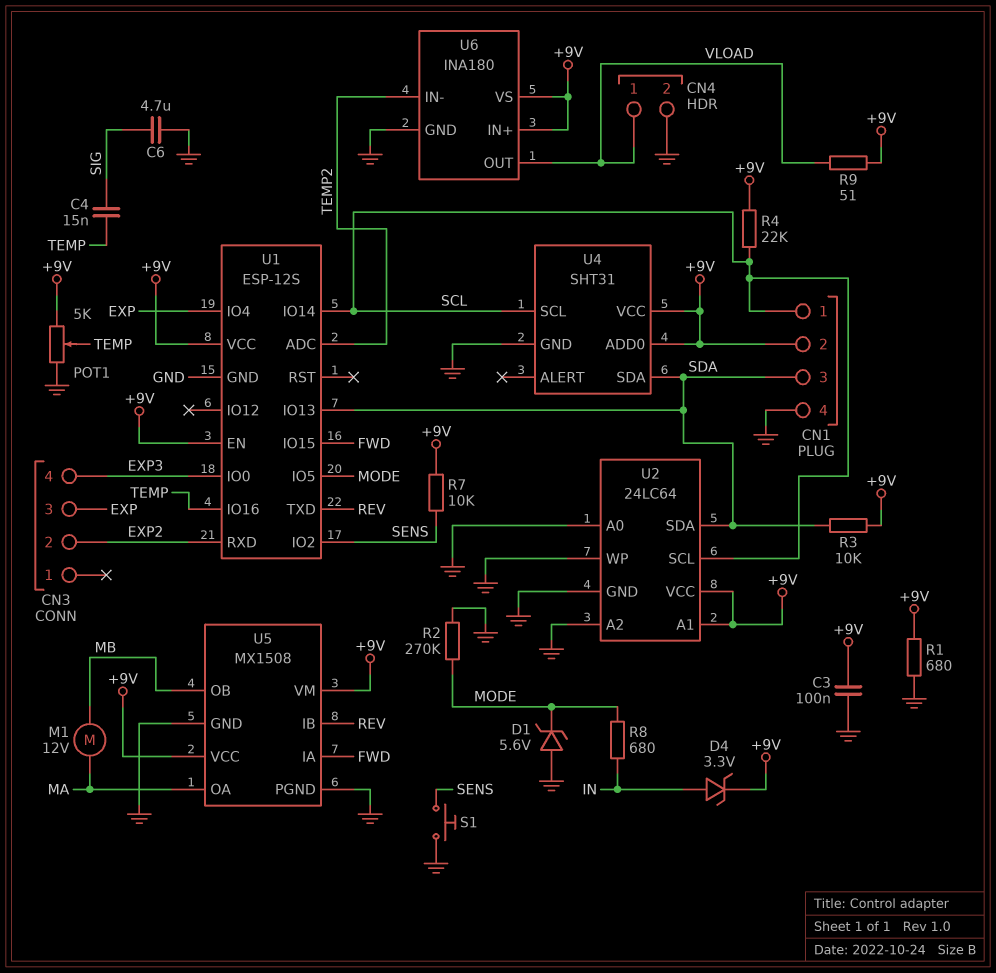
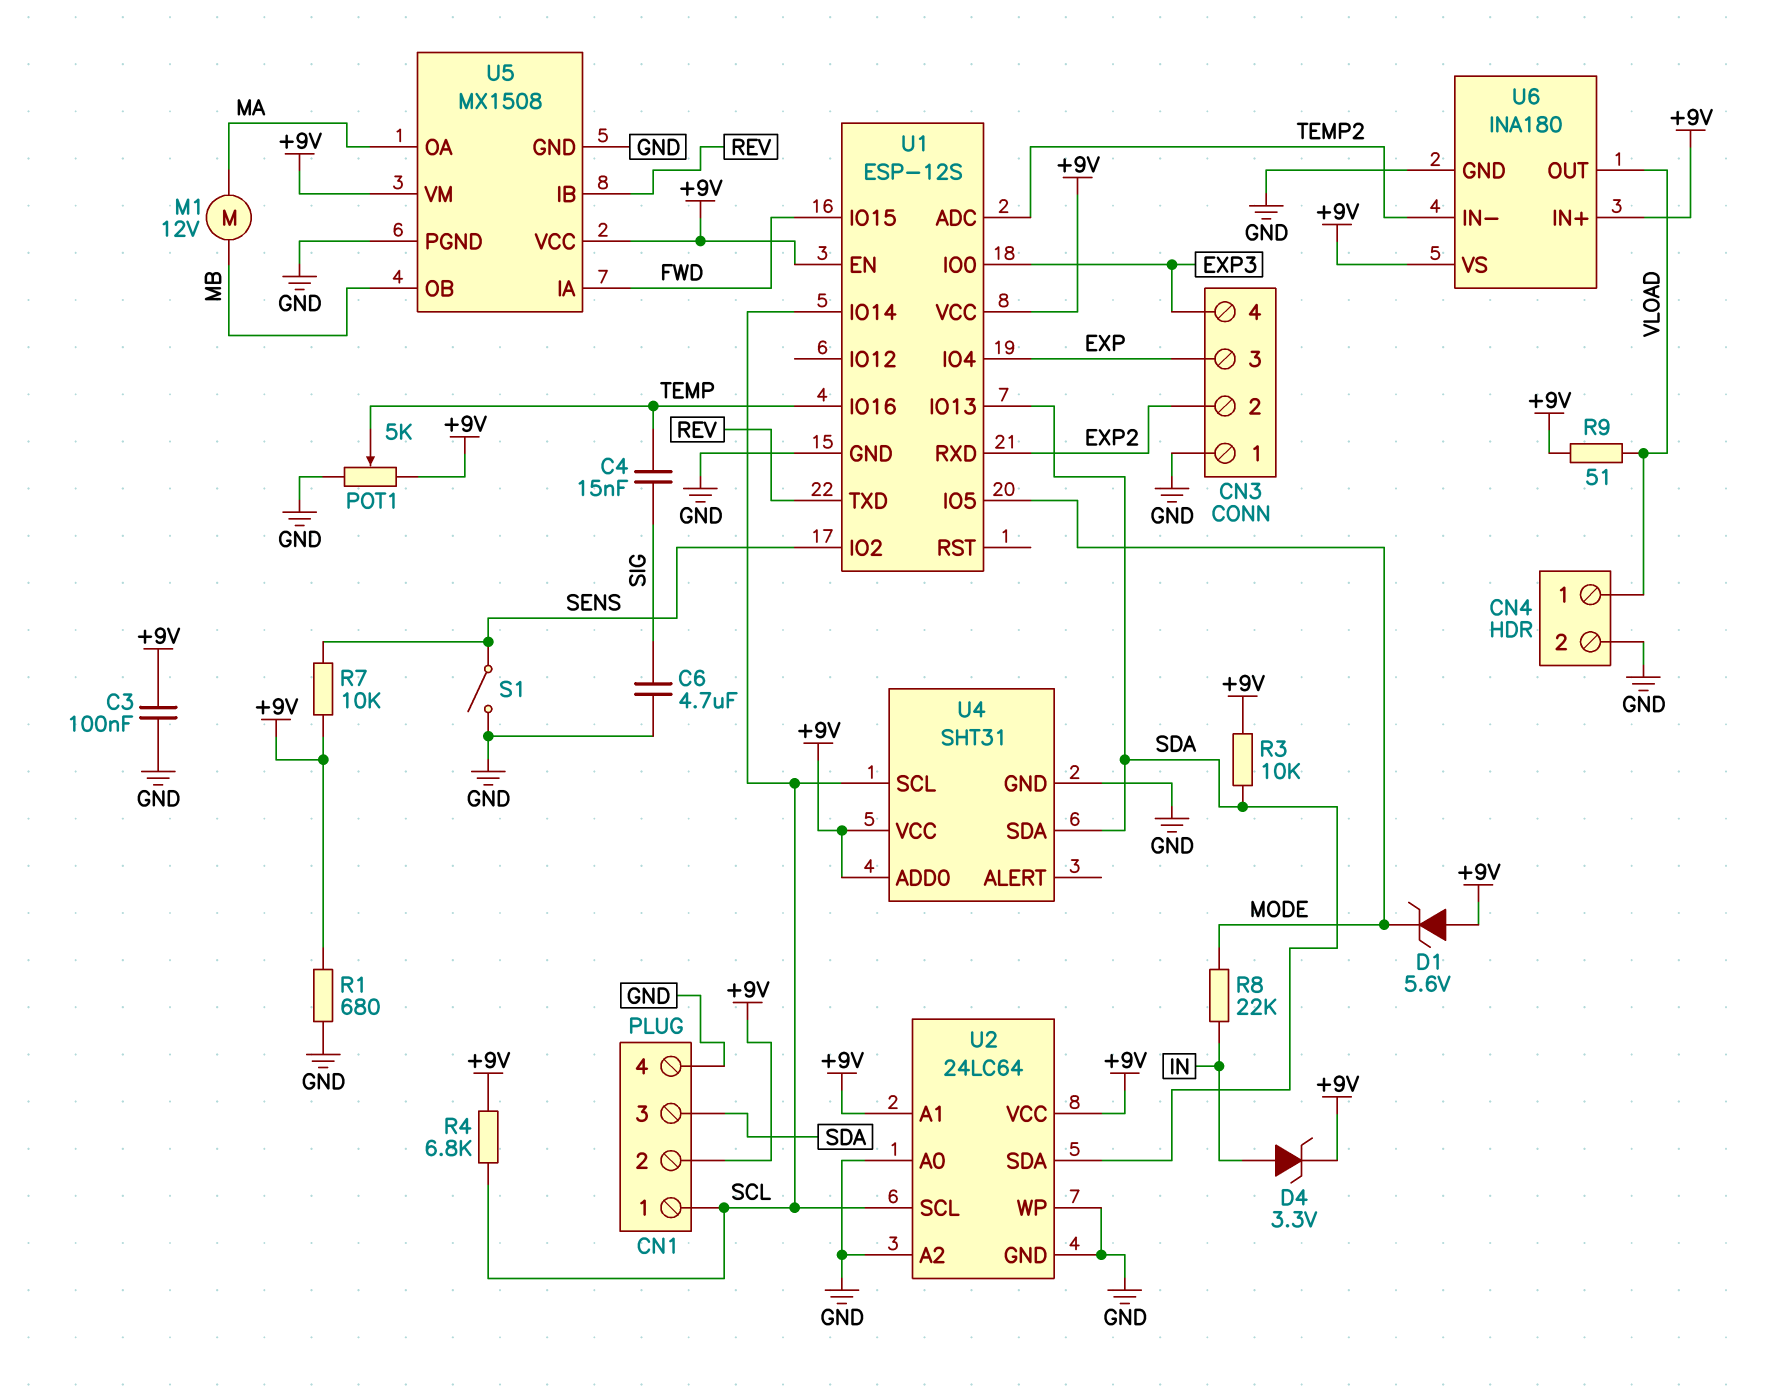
CN3 pin 1: none -> GND
D1: zener 5.6V (A GND, K MODE) -> zener 5.6V (A +9V, K MODE)
R2: 270k (GND, MODE) -> none
R4: 22k (+9V, SCL) -> 6.8k (+9V, SCL)
R8: 680 (IN, MODE) -> 22k (IN, MODE)
S1: button (GND, SENS) -> switch (GND, SENS)

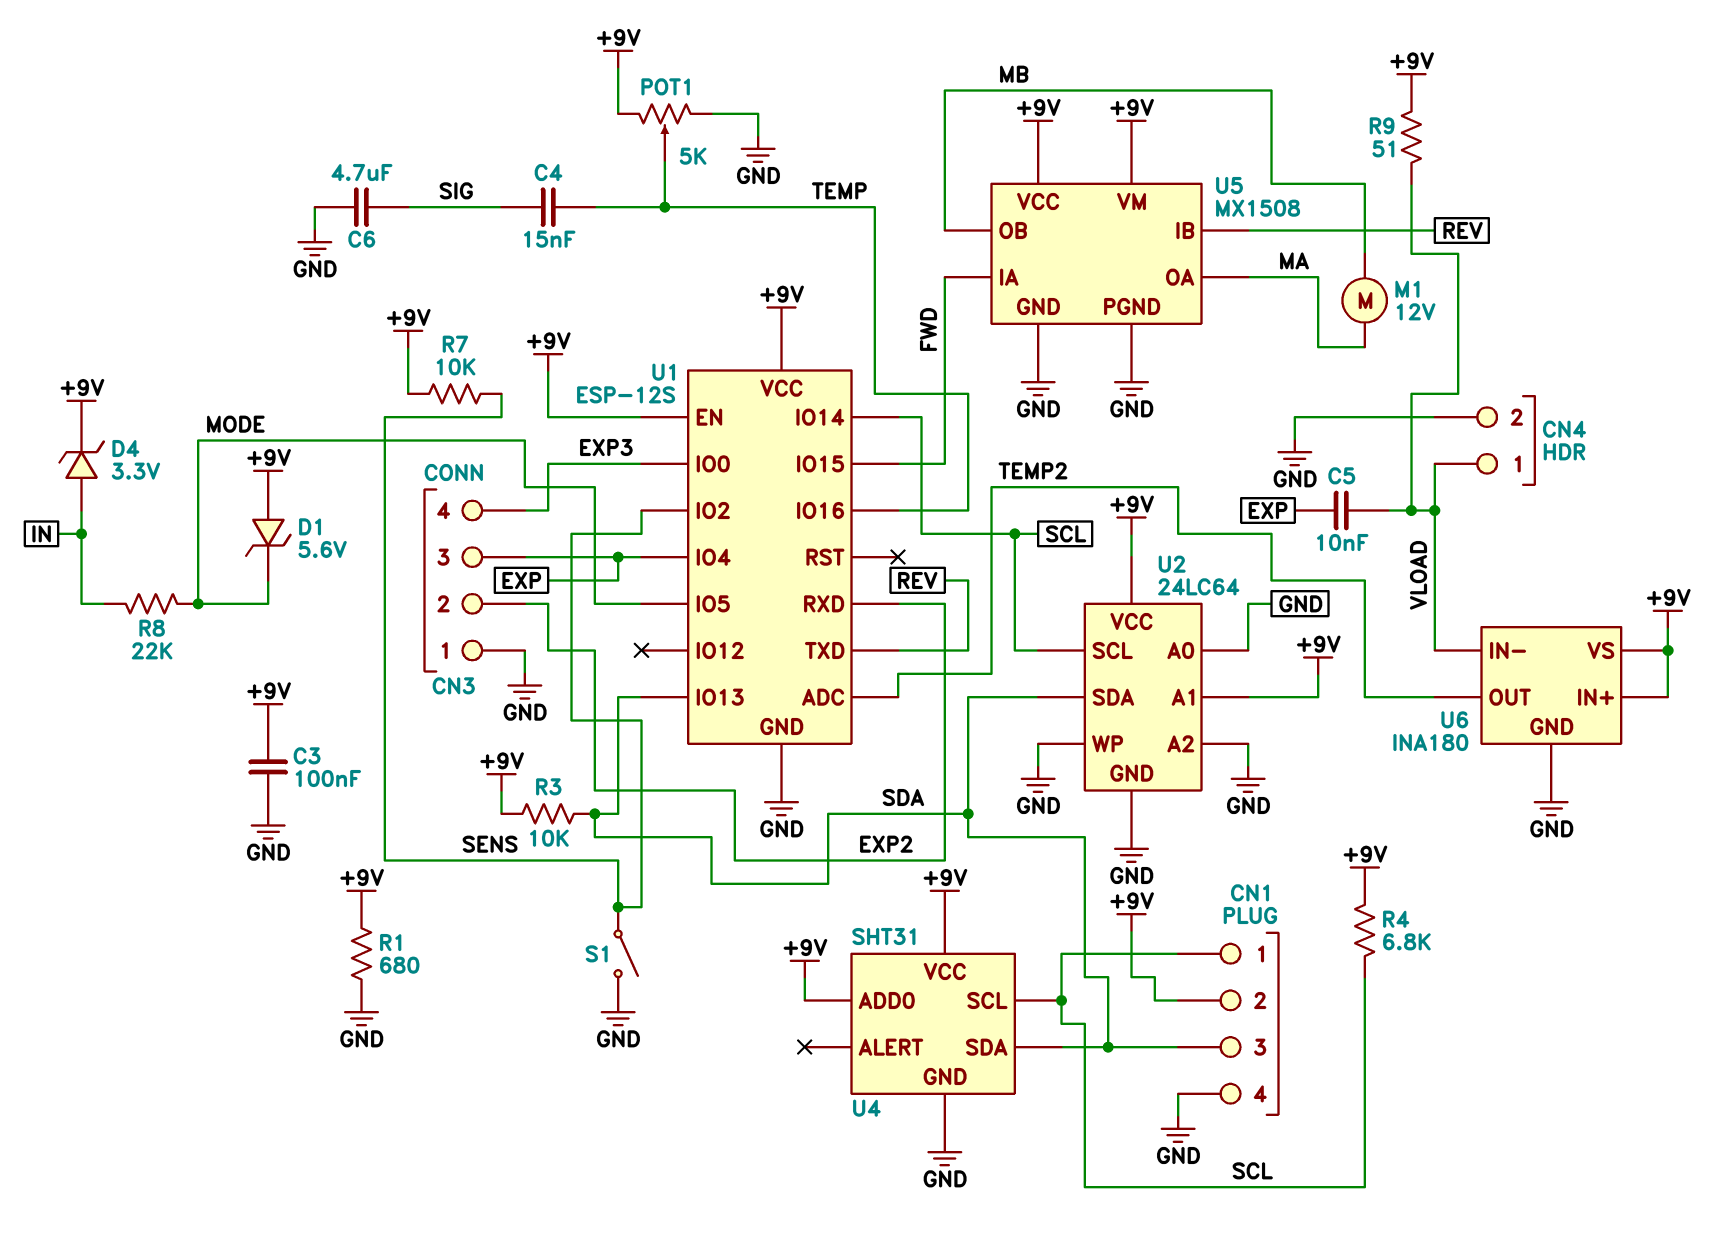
C5: none -> 10nF (EXP, VLOAD)
U6 pin IN-: TEMP2 -> VLOAD
U6 pin OUT: VLOAD -> TEMP2

